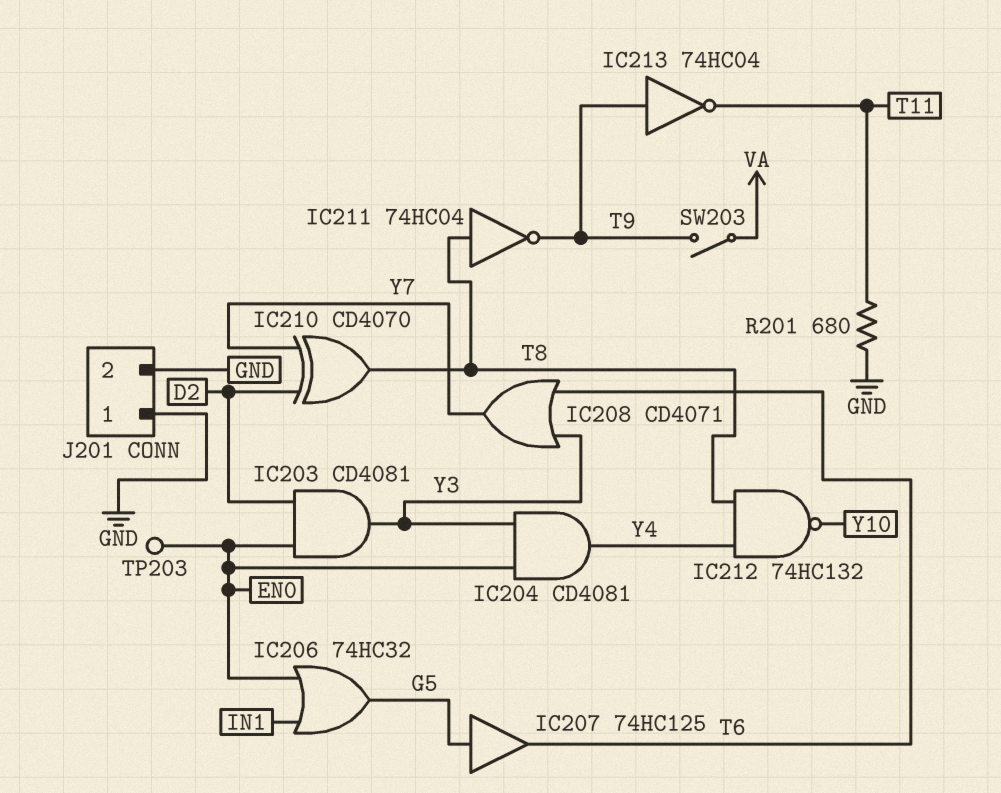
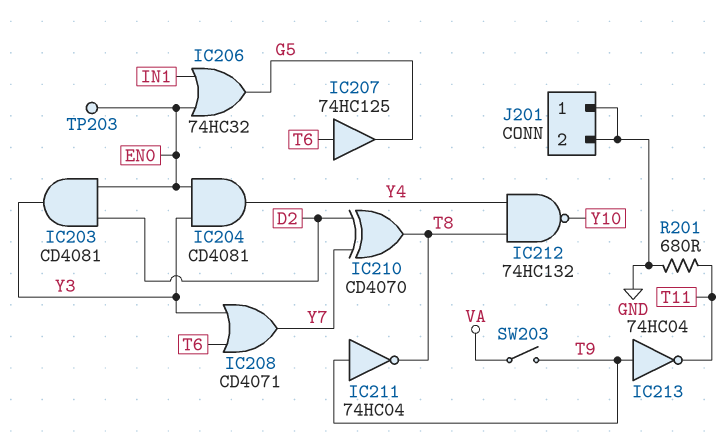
IC207: buffer 74HC125 (in G5, out T6) -> buffer 74HC125 (in T6, out G5)
IC211: NOT 74HC04 (in T8, out T9) -> NOT 74HC04 (in T9, out T8)

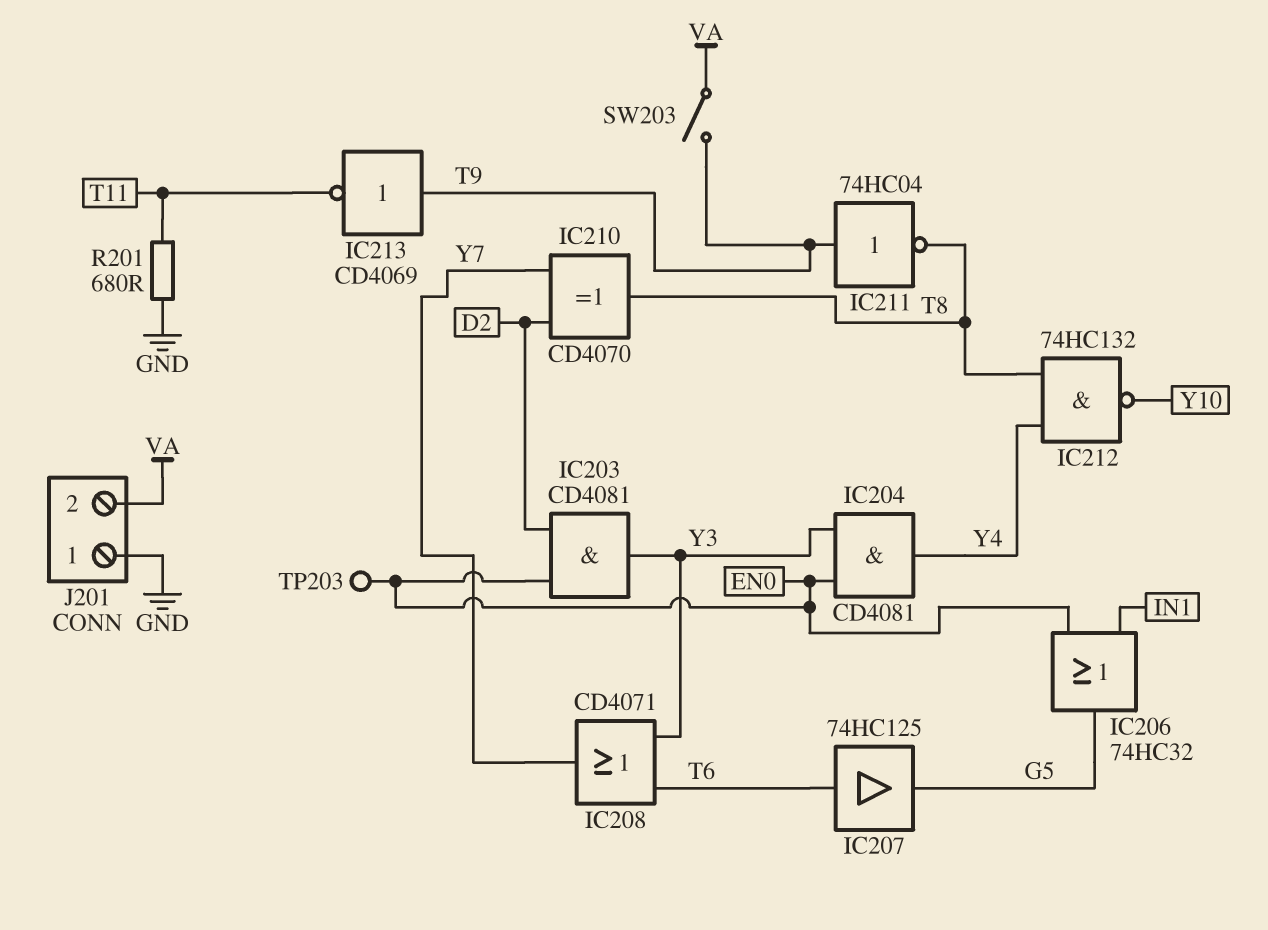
IC213: NOT 74HC04 (in T9, out T11) -> NOT CD4069 (in T9, out T11)
J201 pin 2: GND -> VA

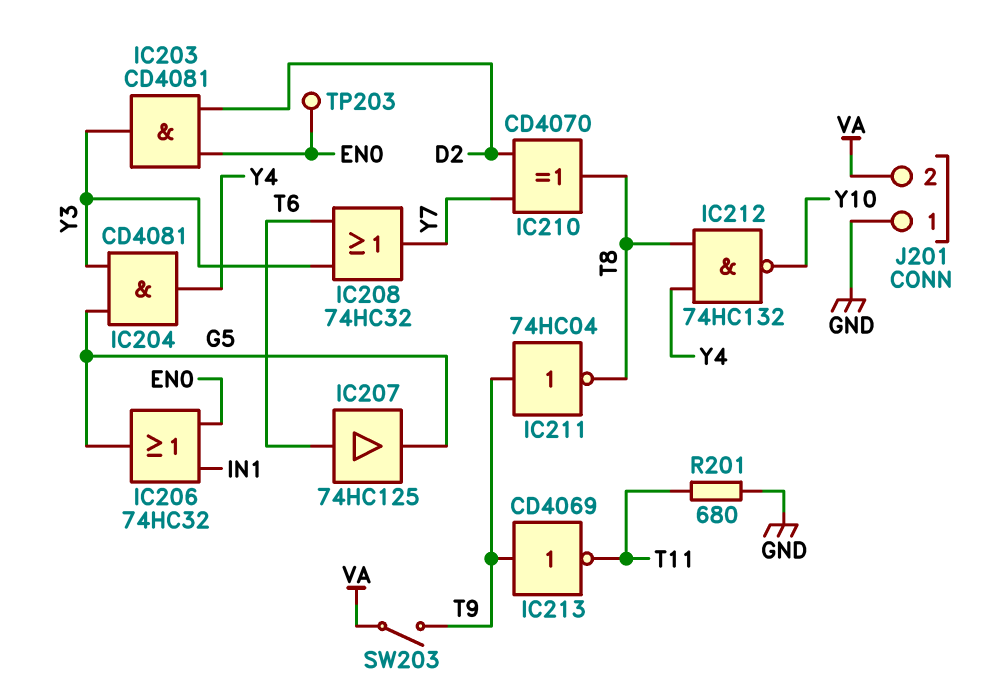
IC204: AND CD4081 (in EN0, in Y3, out Y4) -> AND CD4081 (in G5, in Y3, out Y4)
IC208: OR CD4071 (in T6, in Y3, out Y7) -> OR 74HC32 (in T6, in Y3, out Y7)

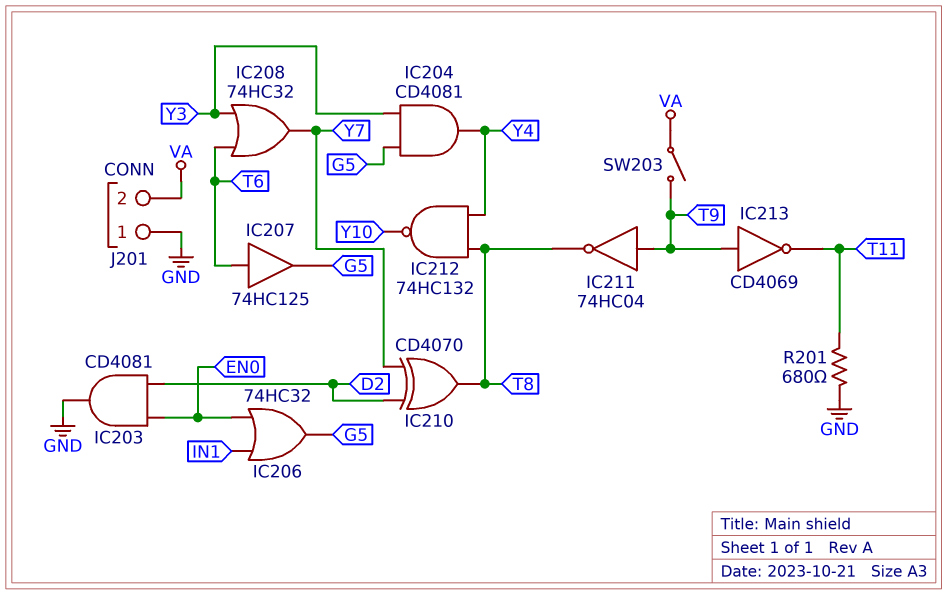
IC203: AND CD4081 (in D2, in EN0, out Y3) -> AND CD4081 (in D2, in EN0, out GND)
TP203: test point (EN0) -> none

